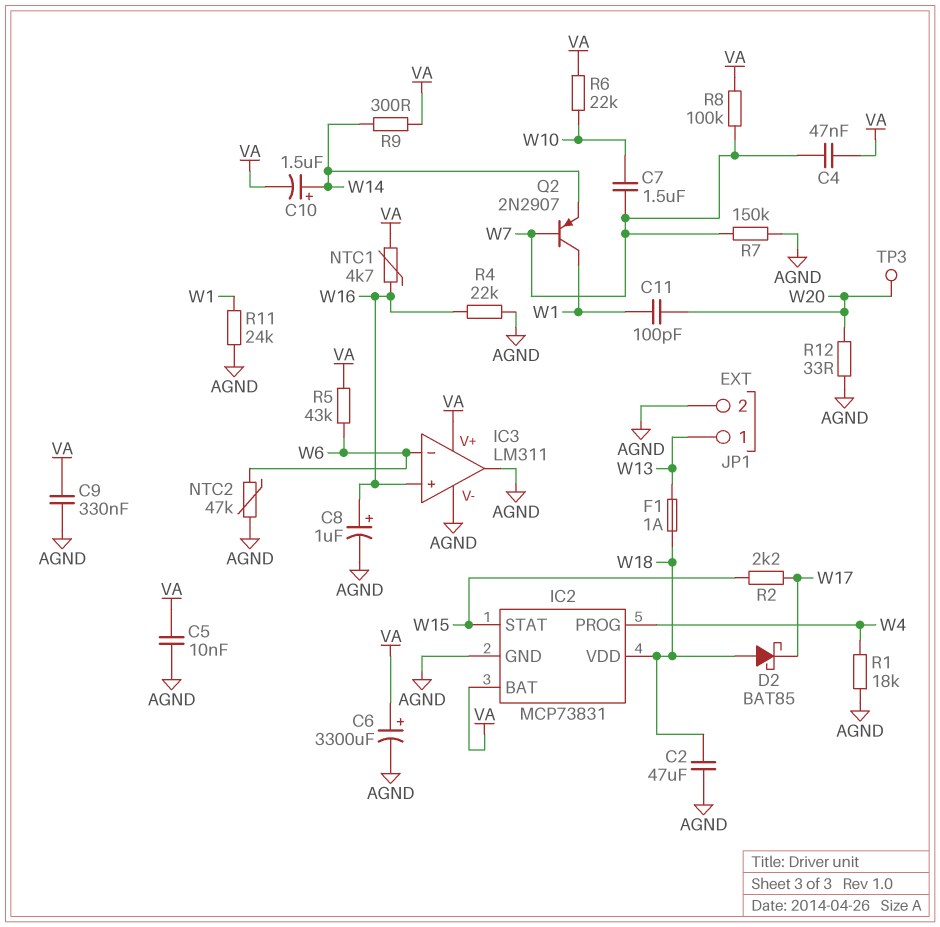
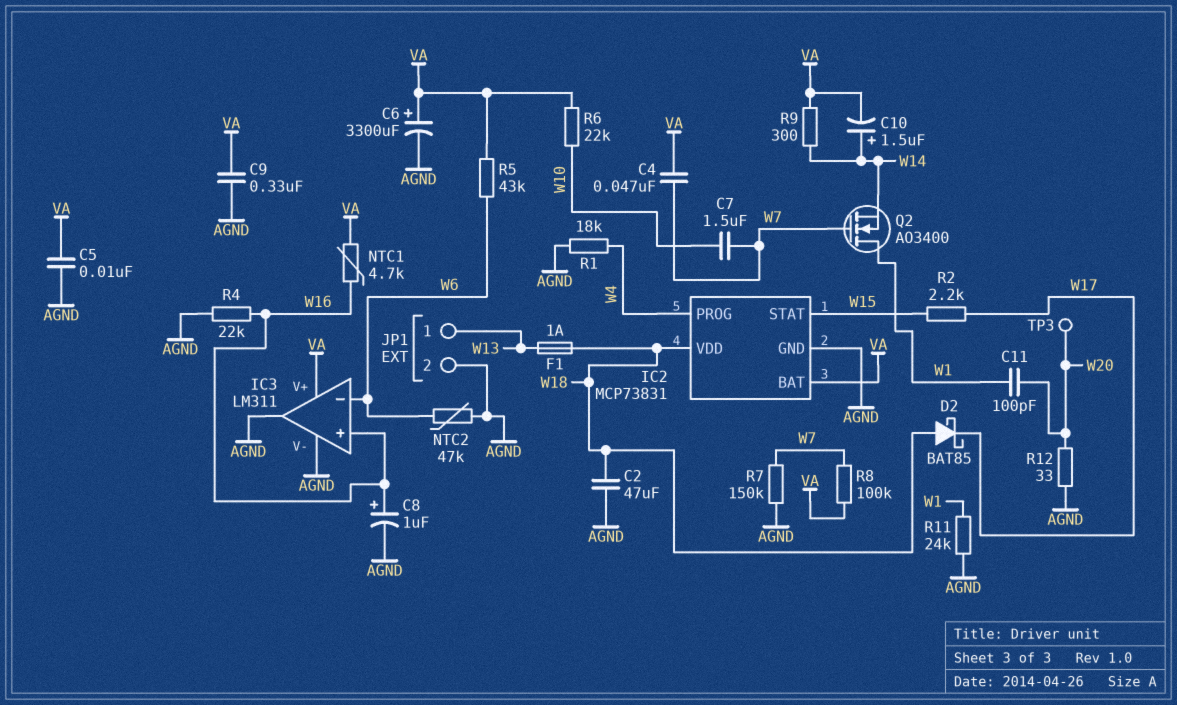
Q2: PNP 2N2907 (B W7, C W1, E W14) -> NMOS AO3400 (G W7, D W1, S W14)

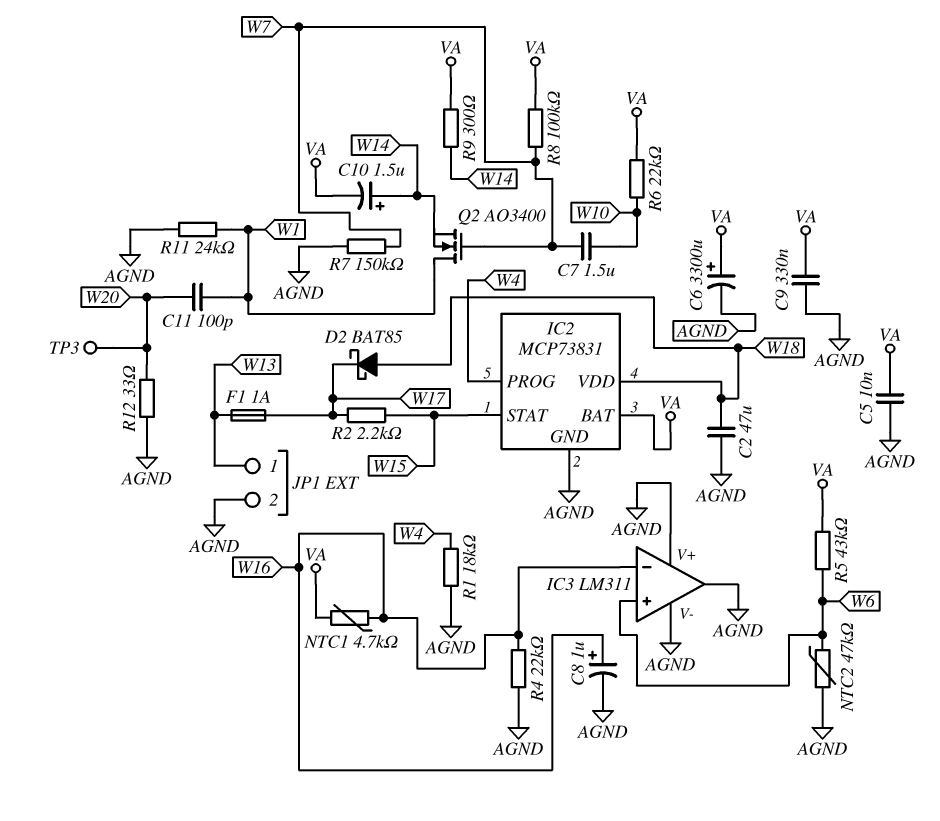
C4: 47nF (VA, W7) -> none
F1: 1A (W13, W18) -> 1A (W13, W17)
IC3 pin V+: VA -> AGND
IC3 pin in+: W16 -> W6
IC3 pin in-: W6 -> W16

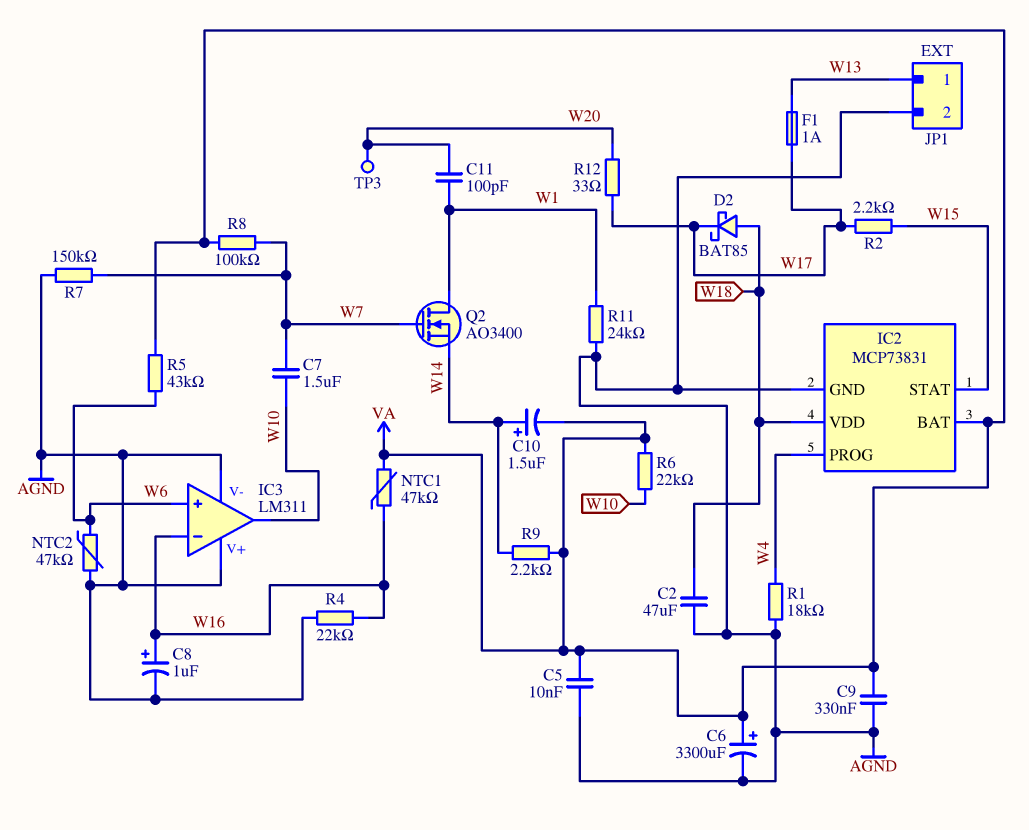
IC3 pin out: AGND -> W10
NTC1: 4.7k (VA, W16) -> 47k (VA, W16)
R9: 300 (VA, W14) -> 2.2k (VA, W14)
R12: 33 (AGND, W20) -> 33 (W17, W20)

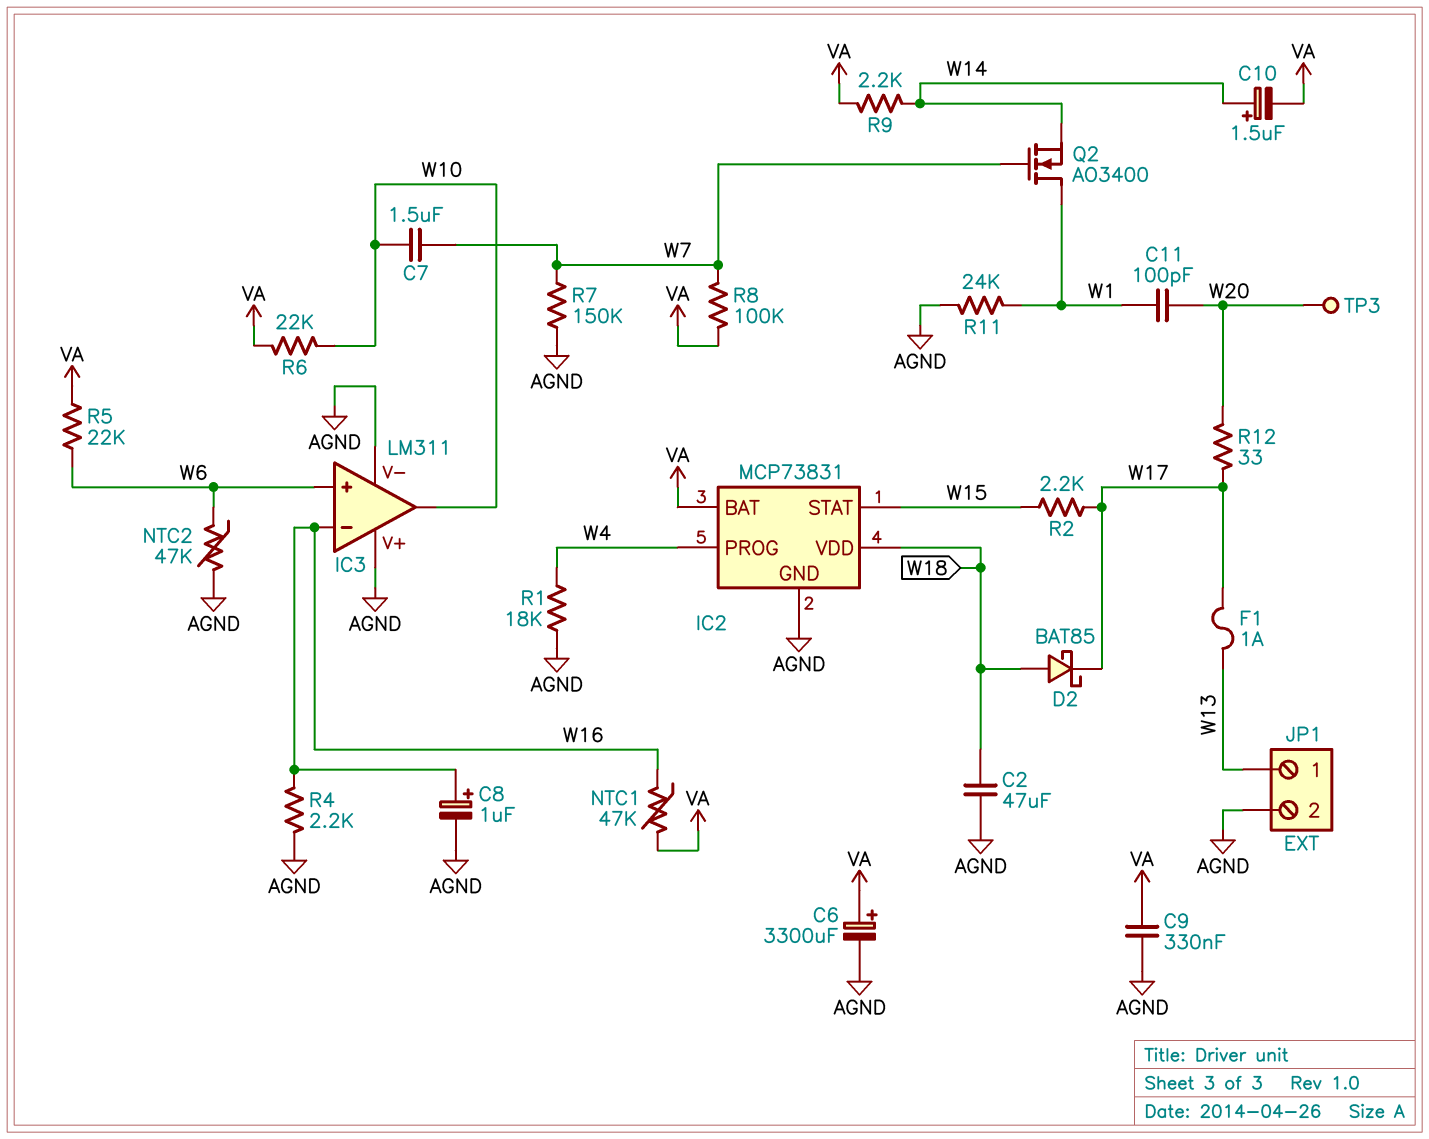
C5: 10nF (AGND, VA) -> none
R4: 22k (AGND, W16) -> 2.2k (AGND, W16)
R5: 43k (VA, W6) -> 22k (VA, W6)

